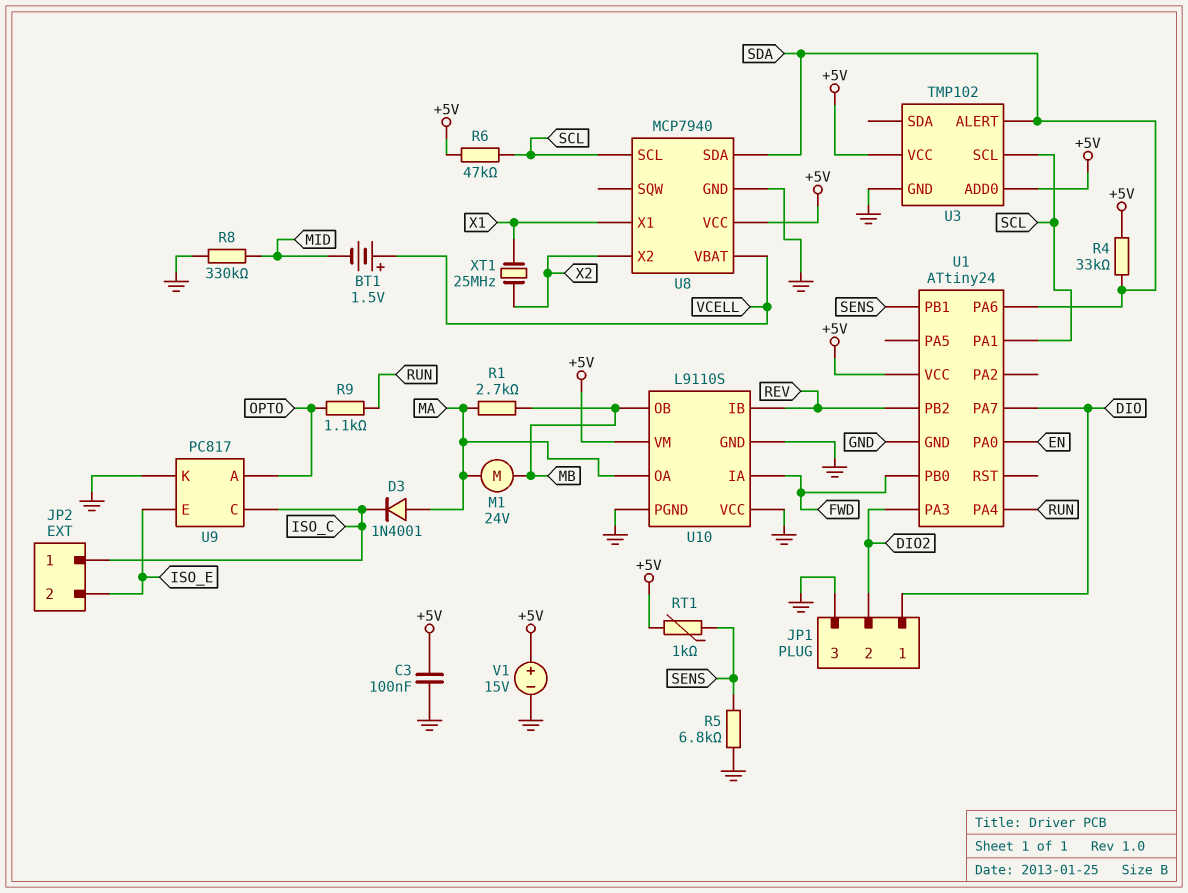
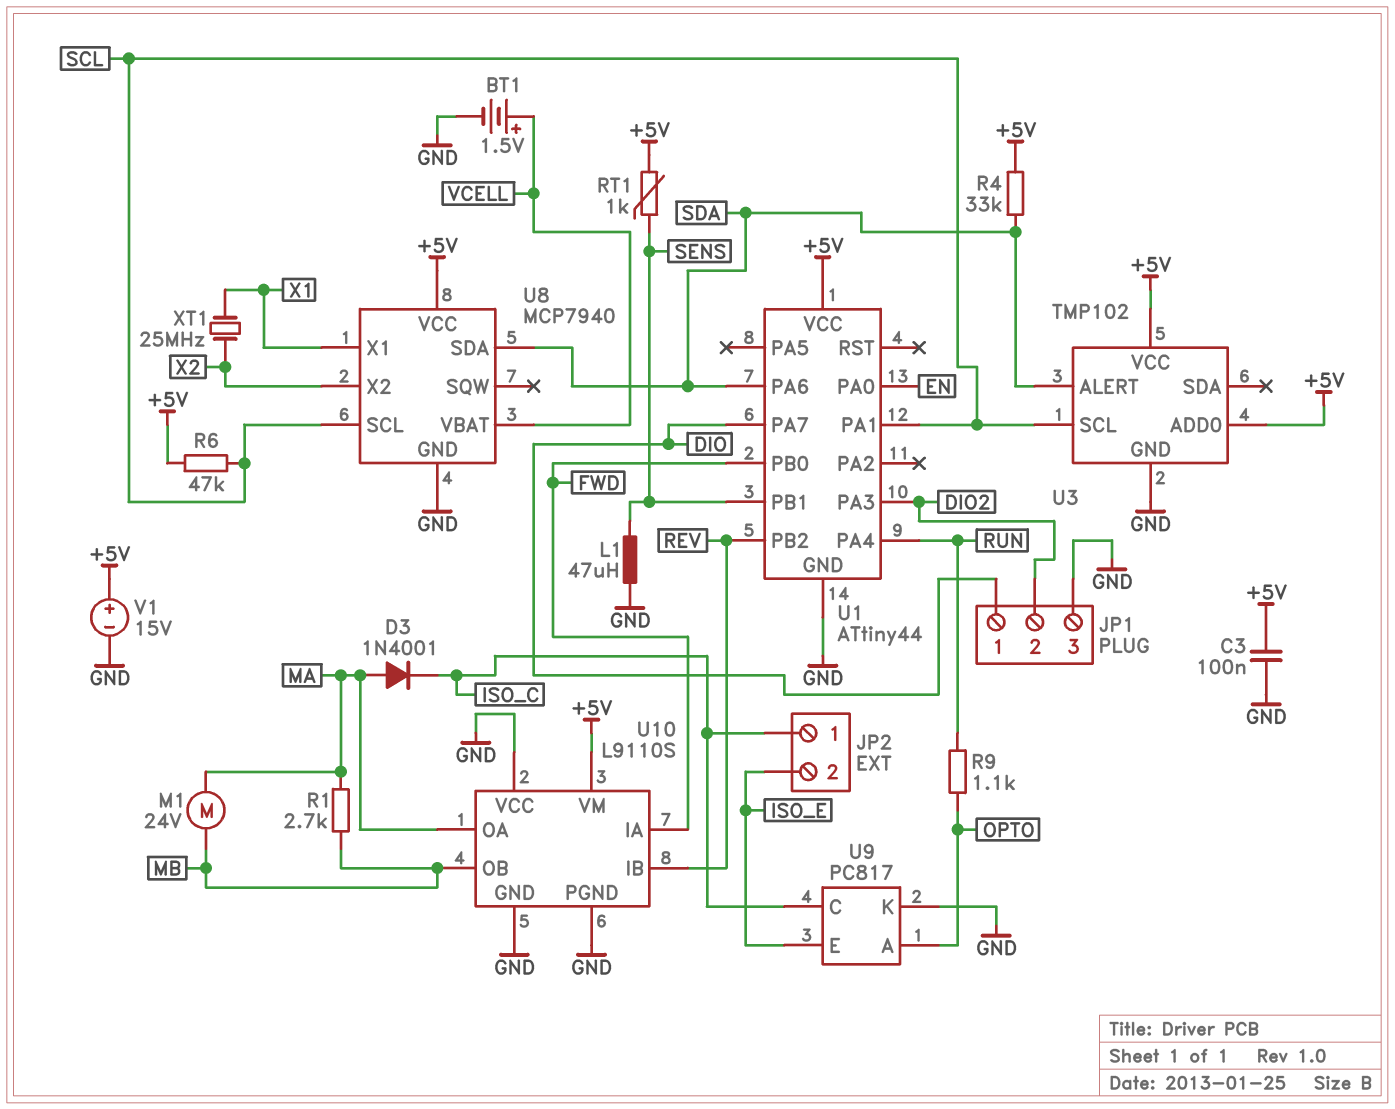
BT1: 1.5V (plus VCELL, minus MID) -> 1.5V (plus VCELL, minus GND)
L1: none -> 47uH (GND, SENS)
R5: 6.8k (GND, SENS) -> none
R8: 330k (GND, MID) -> none
U1: ATtiny24 -> ATtiny44

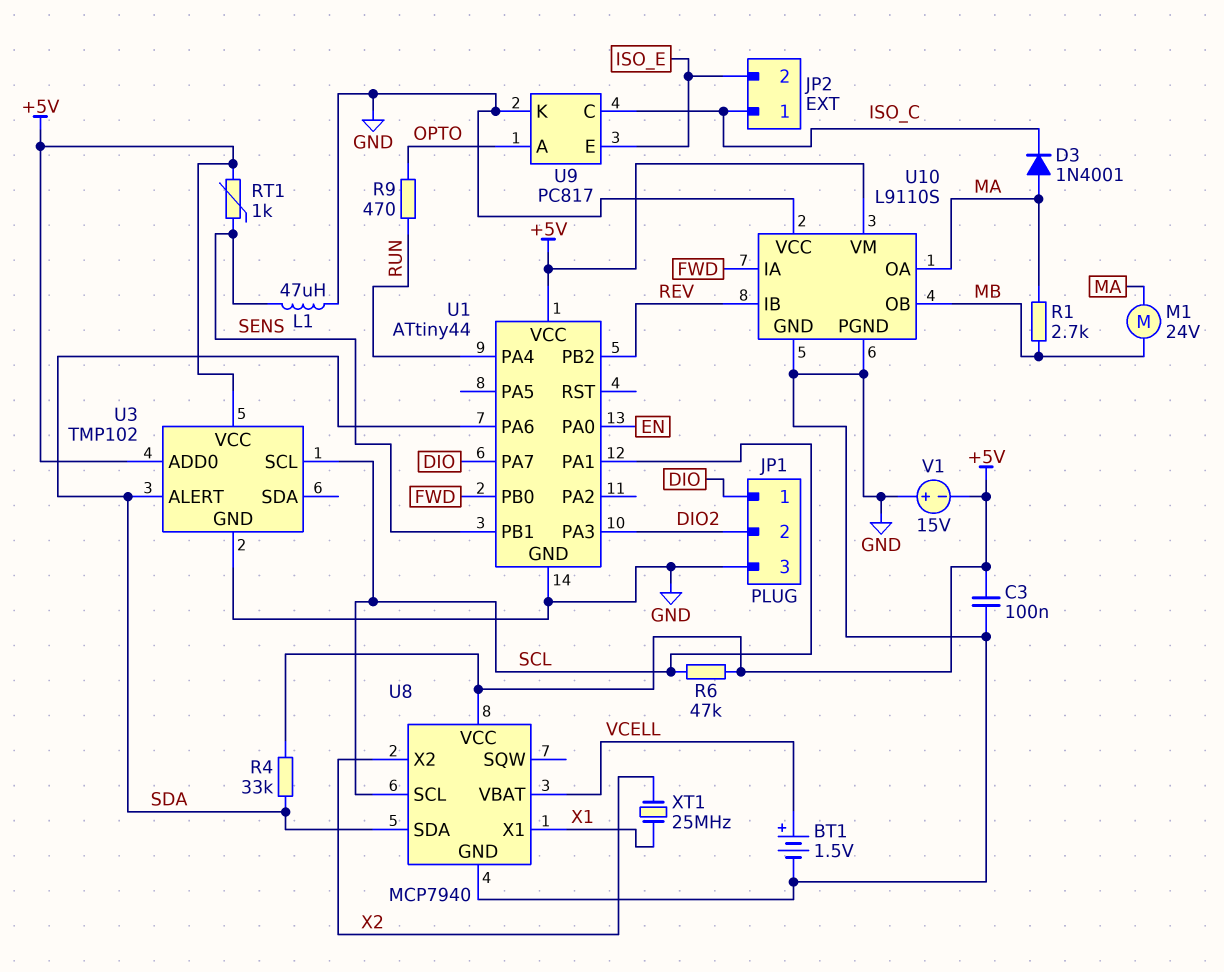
R9: 1.1k (OPTO, RUN) -> 470 (OPTO, RUN)
V1: 15V (plus +5V, minus GND) -> 15V (plus GND, minus +5V)

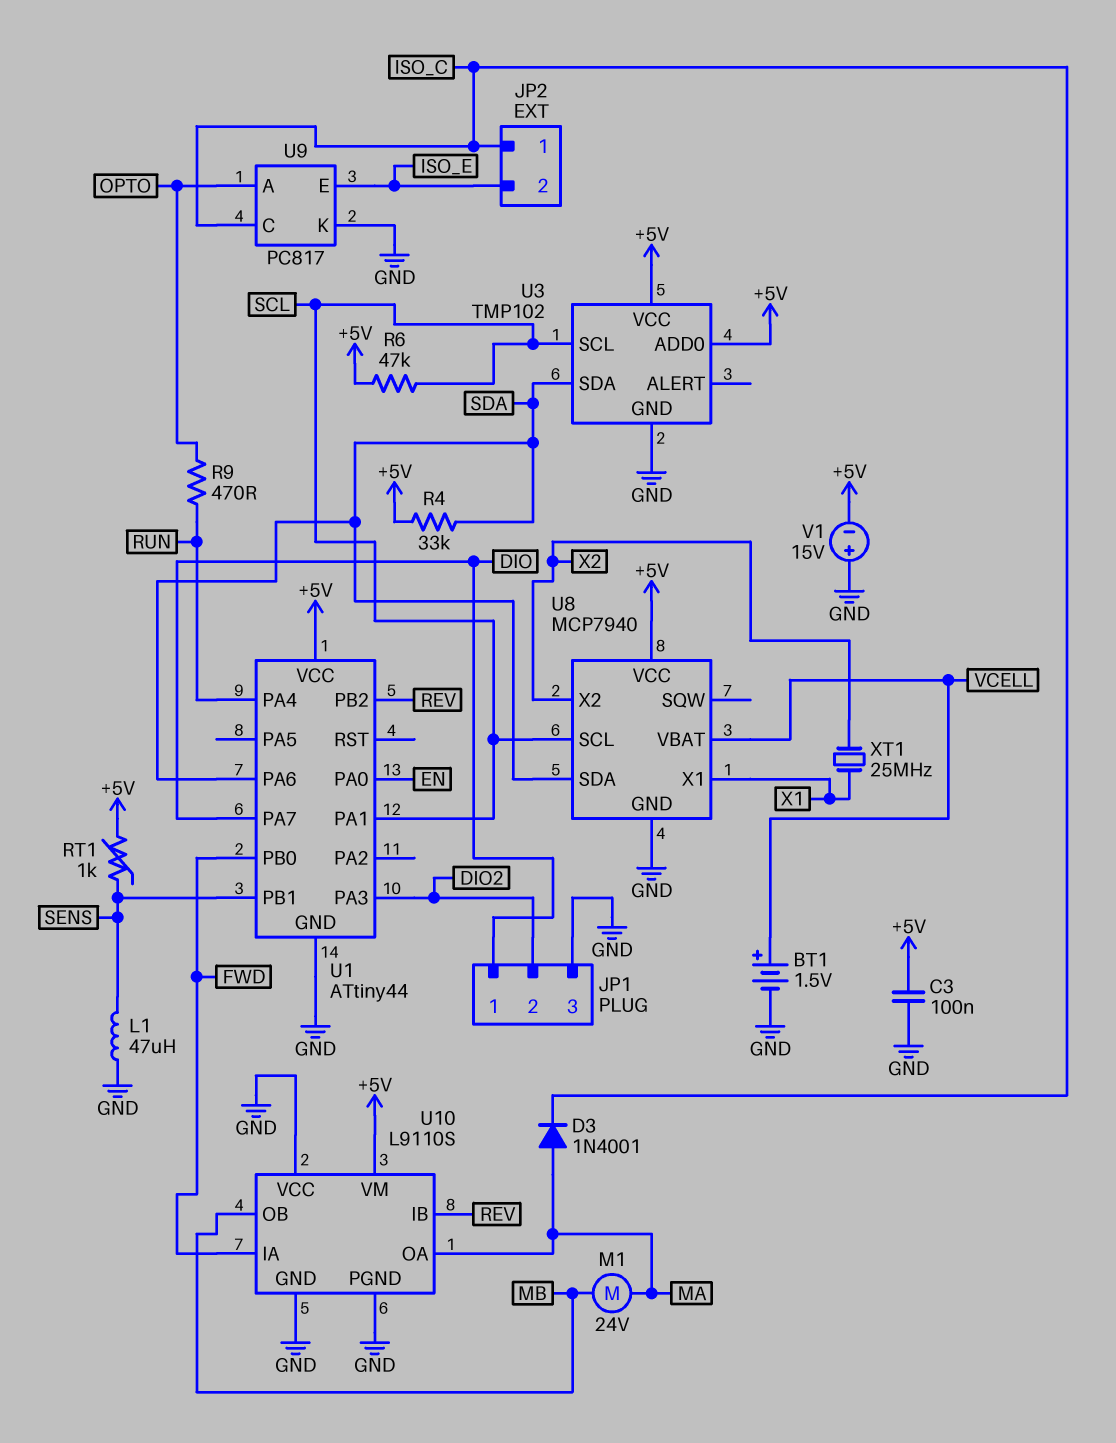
R1: 2.7k (MA, MB) -> none
U3 pin ALERT: SDA -> none
U3 pin SDA: none -> SDA

